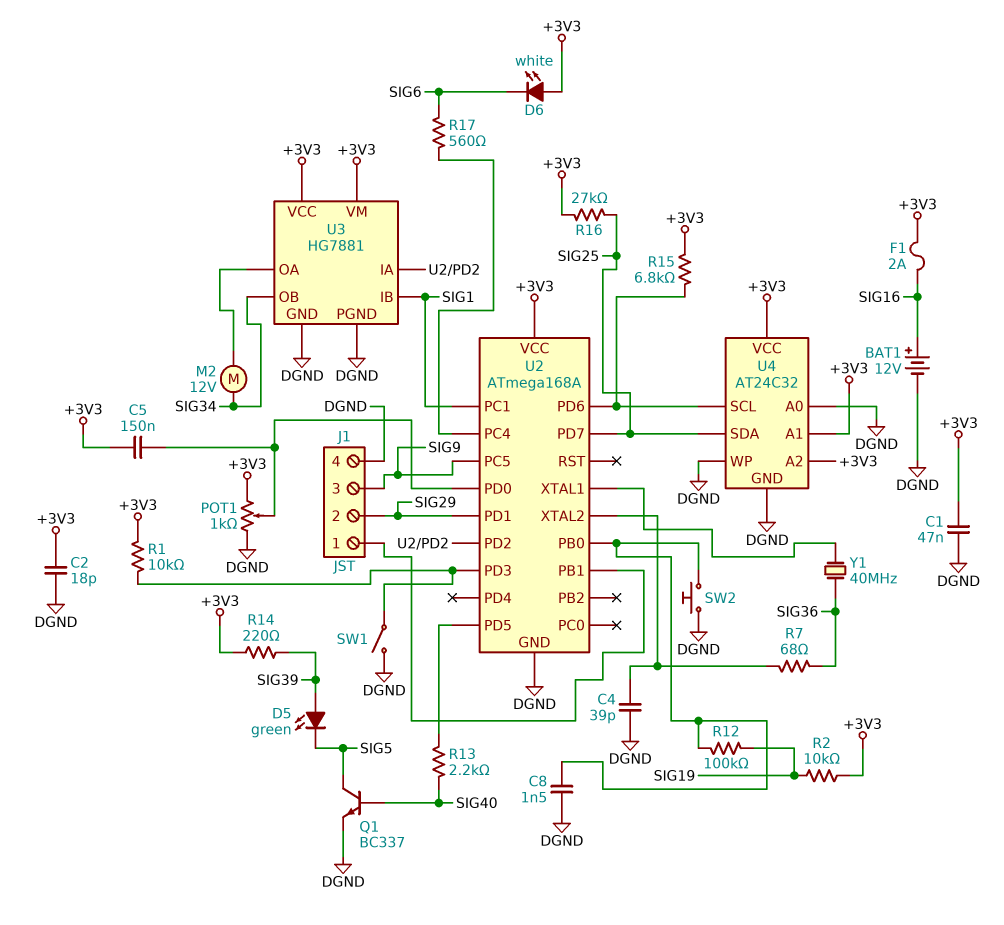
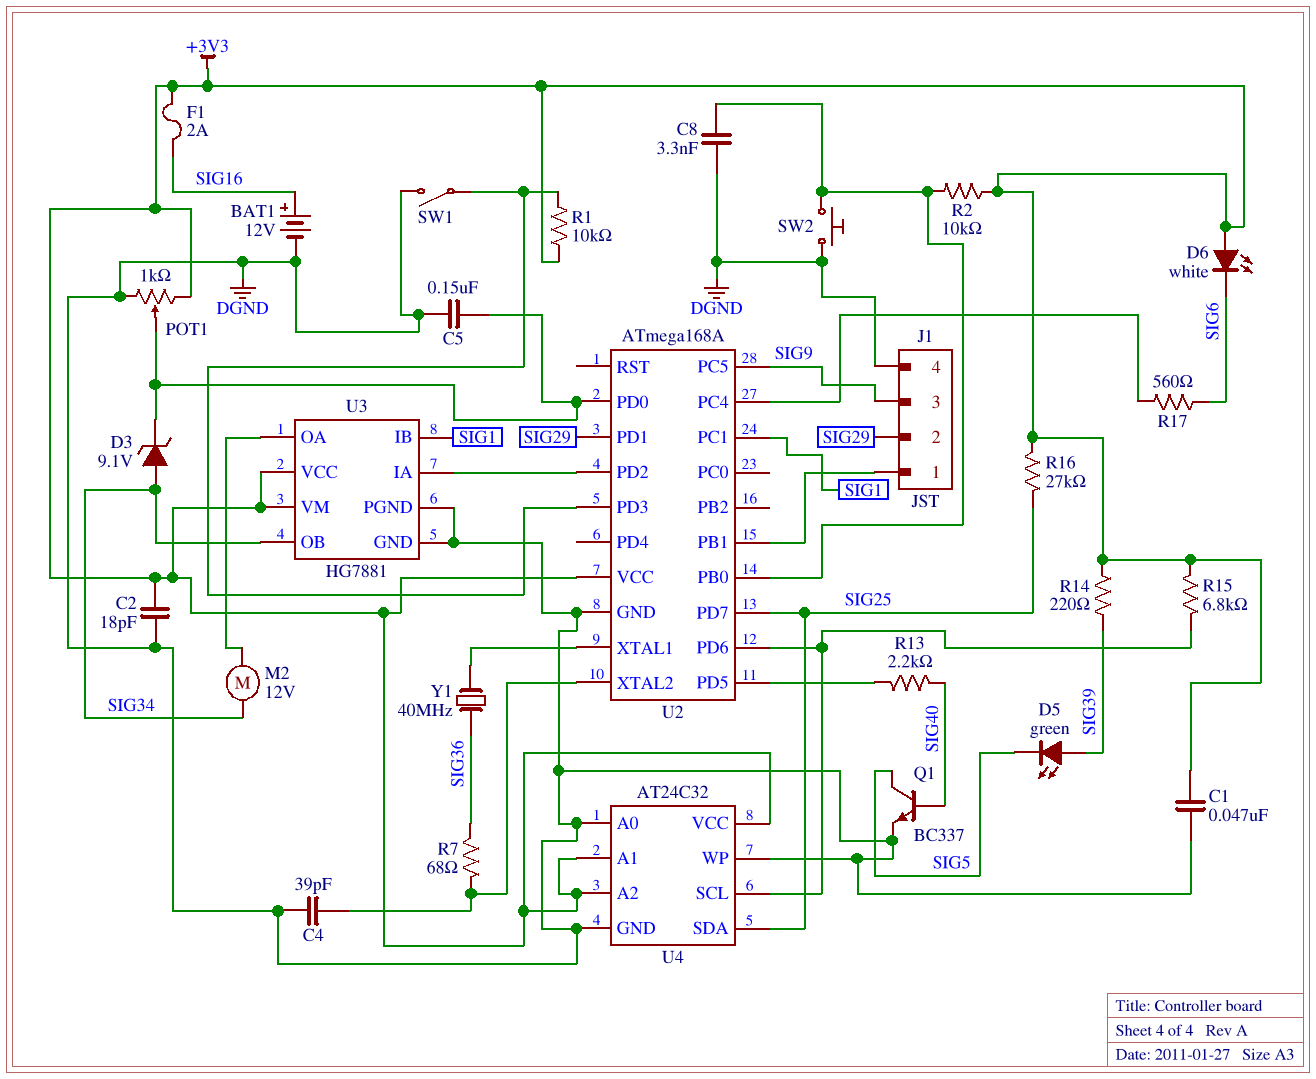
C5: 150nF (+3V3, U2/PD0) -> 150nF (DGND, U2/PD0)
C8: 1.5nF (DGND, U2/PB0) -> 3.3nF (DGND, U2/PB0)
D3: none -> zener 9.1V (A SIG34, K U2/PD0)
R2: 10k (+3V3, SIG19) -> 10k (+3V3, U2/PB0)
R12: 100k (SIG19, U2/PB0) -> none

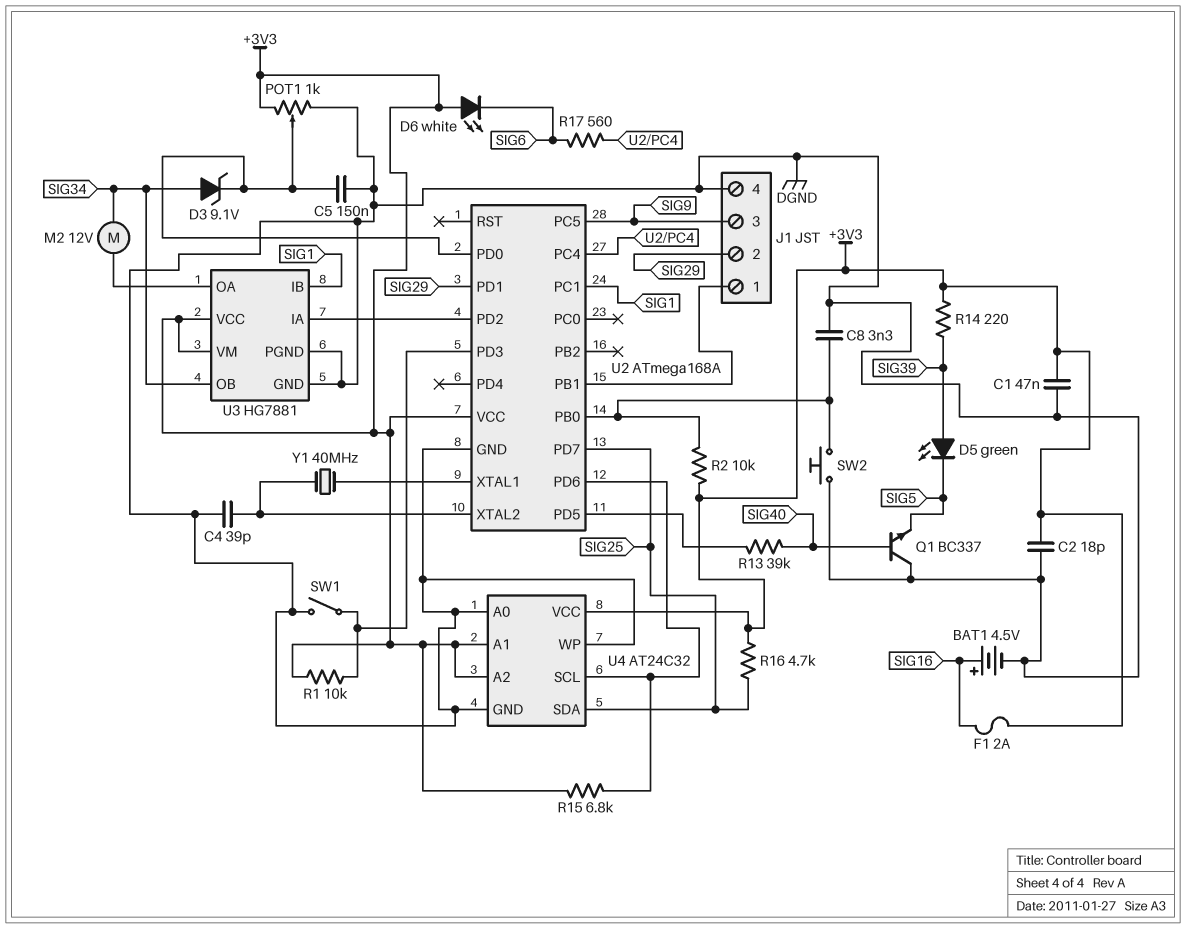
BAT1: 12V (plus SIG16, minus DGND) -> 4.5V (plus SIG16, minus DGND)
Q1: NPN BC337 (B SIG40, C SIG5, E DGND) -> NPN BC337 (B SIG40, C DGND, E SIG5)
R7: 68 (SIG36, U2/XTAL2) -> none
R13: 2.2k (SIG40, U2/PD5) -> 39k (SIG40, U2/PD5)
R16: 27k (+3V3, SIG25) -> 4.7k (+3V3, SIG25)
Y1: 40MHz (SIG36, U2/XTAL1) -> 40MHz (U2/XTAL1, U2/XTAL2)

